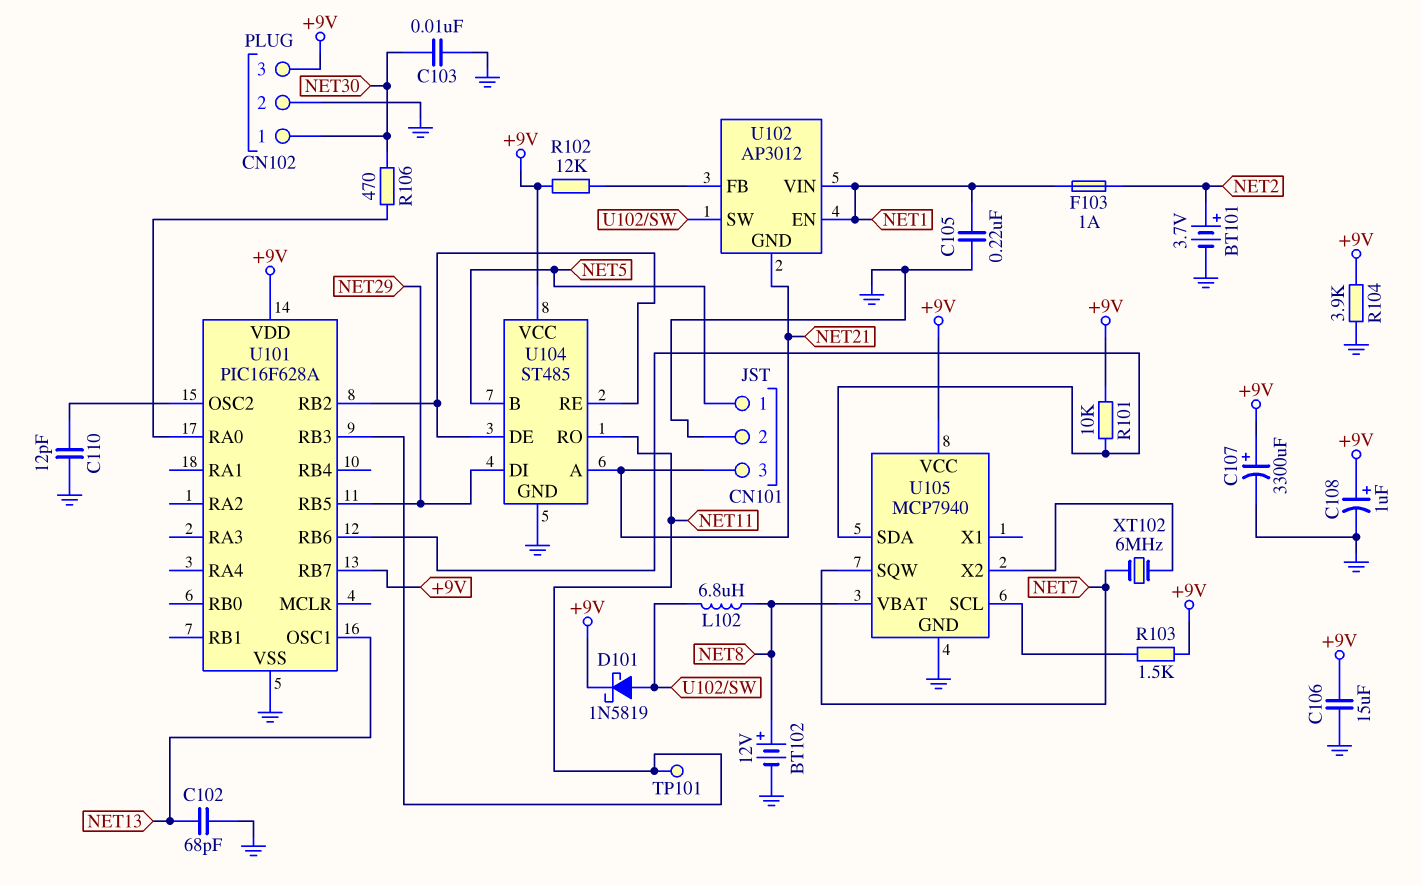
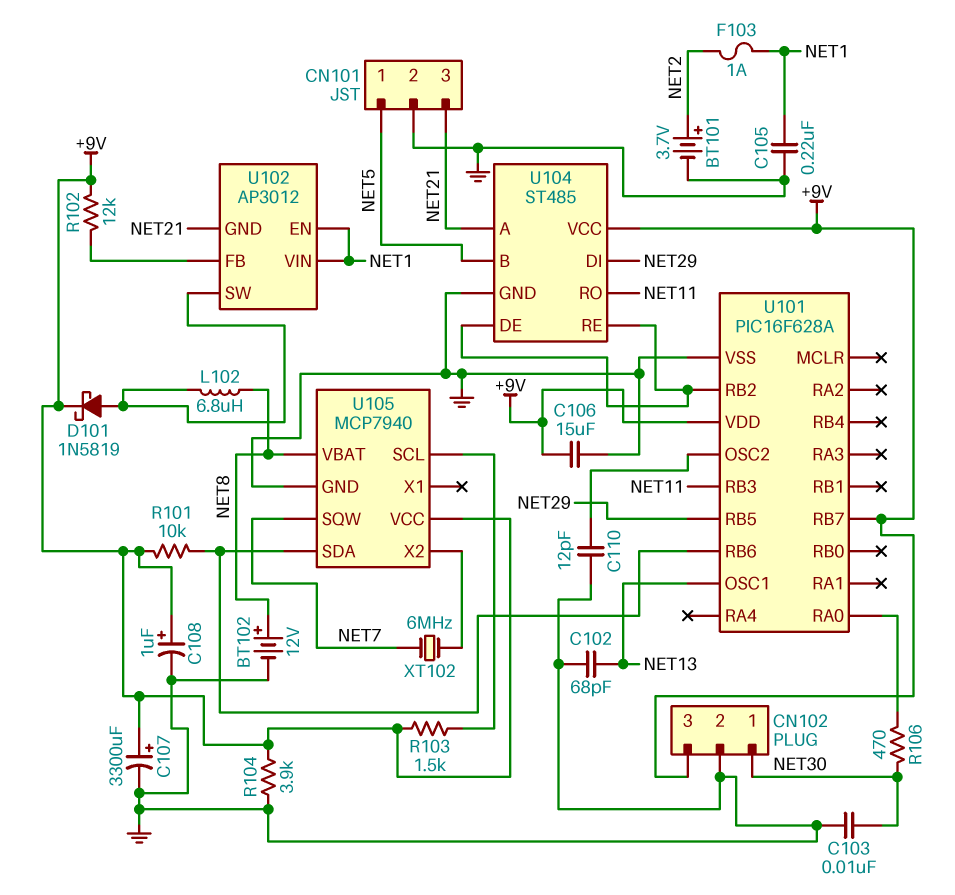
TP101: test point (NET11) -> none

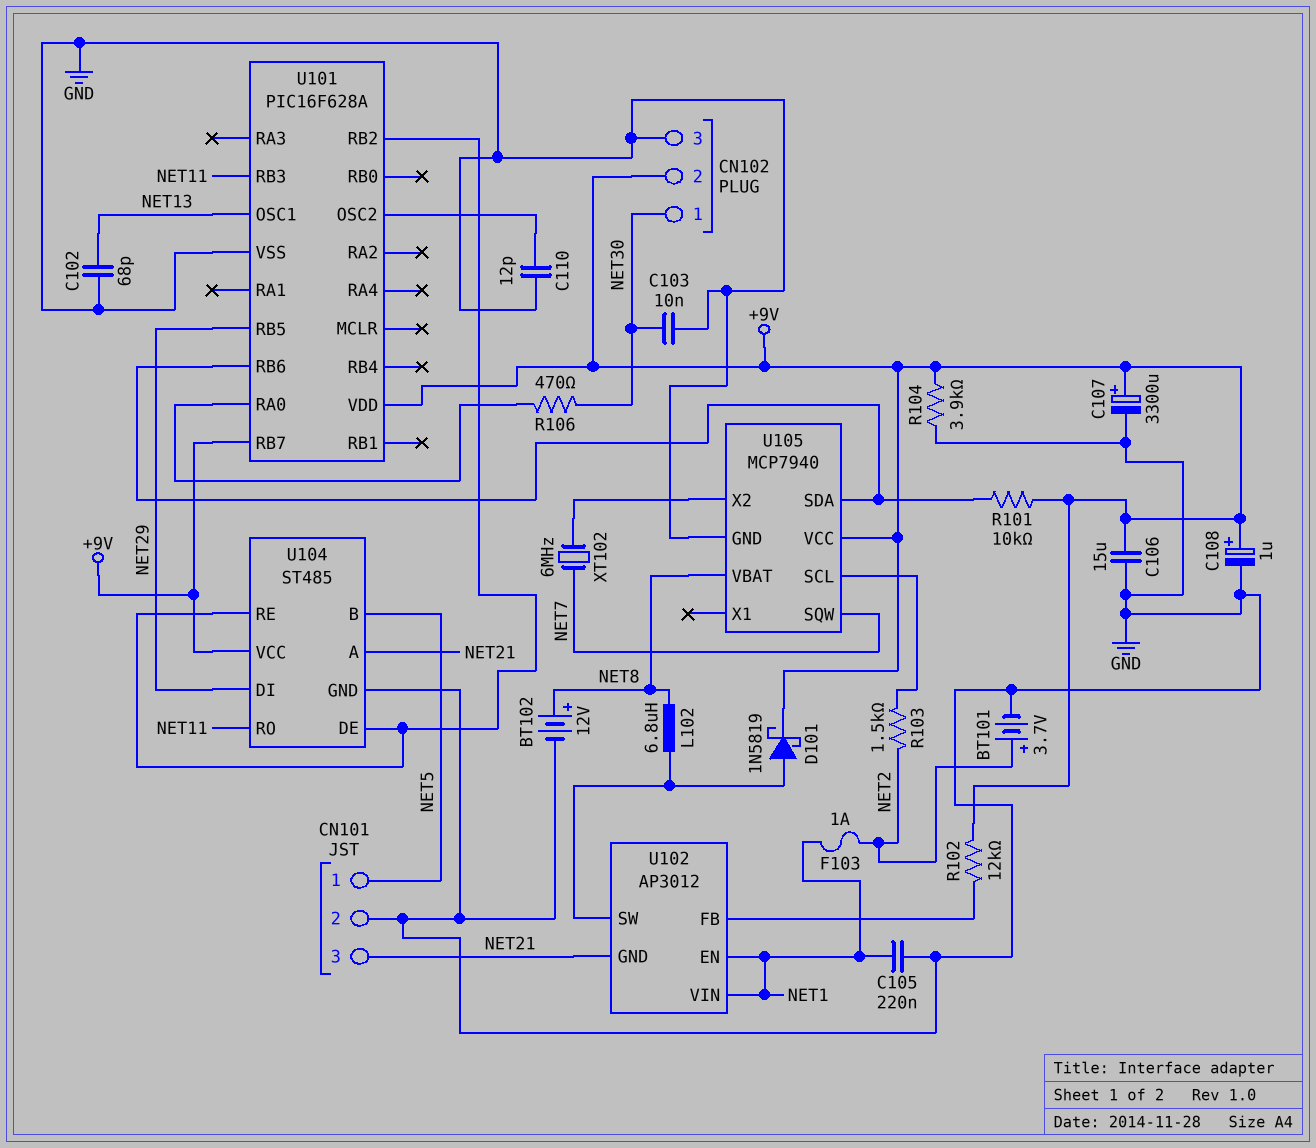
CN102 pin 2: GND -> +9V
CN102 pin 3: +9V -> GND
R103: 1.5k (+9V, U105/SCL) -> 1.5k (NET2, U105/SCL)

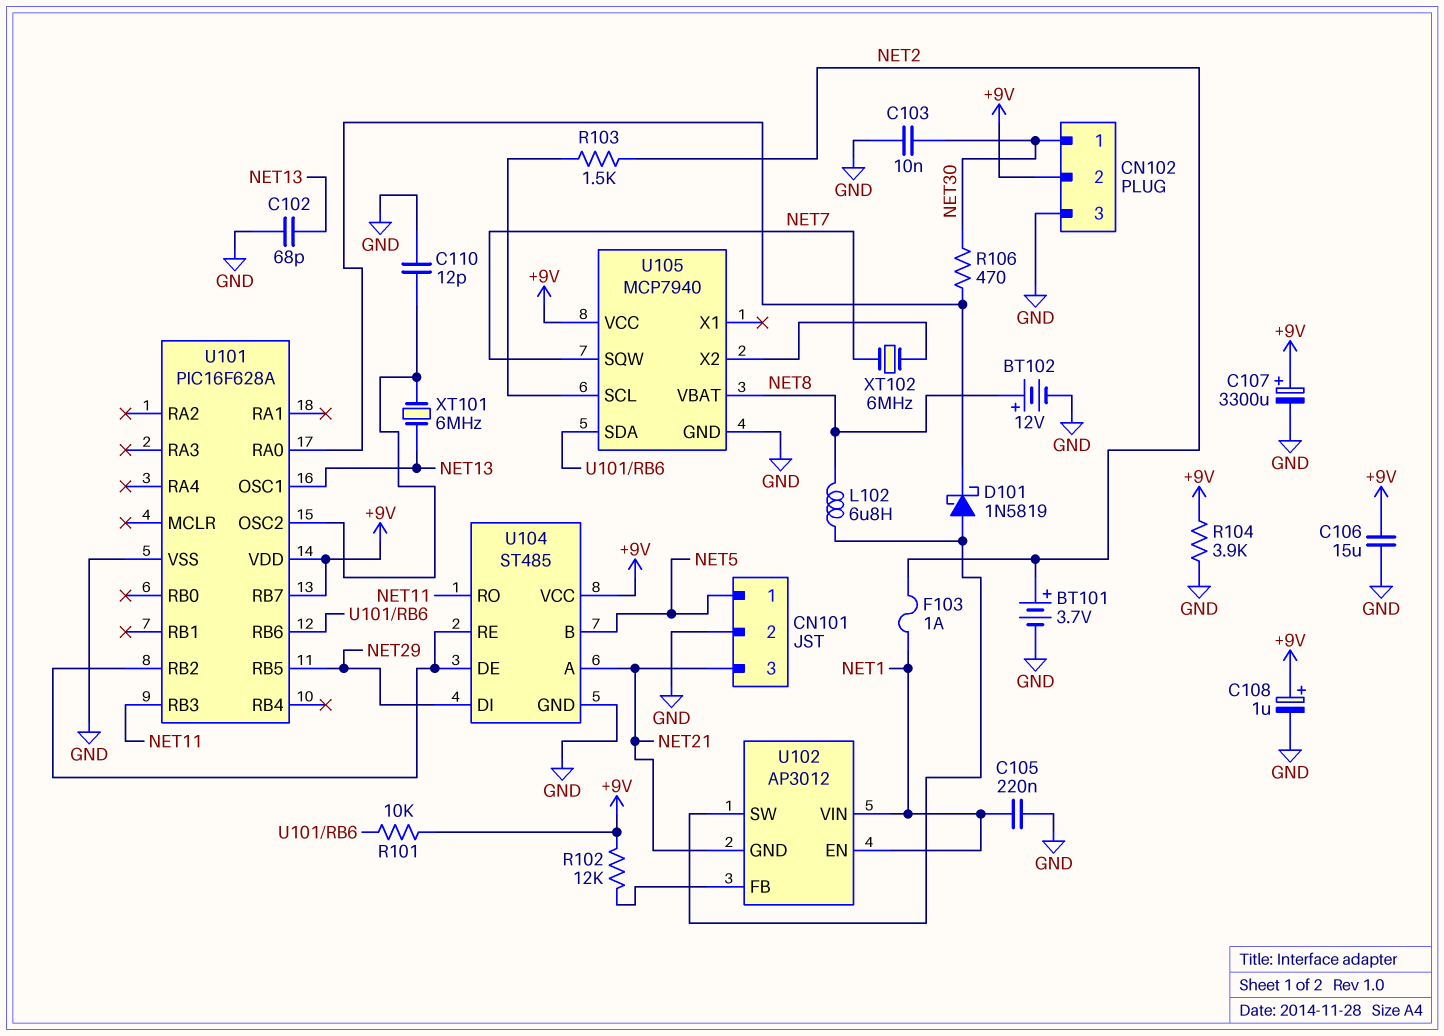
D101: schottky 1N5819 (A U102/SW, K +9V) -> schottky 1N5819 (A U102/SW, K U101/RA0)
XT101: none -> 6MHz (NET13, U101/OSC2)

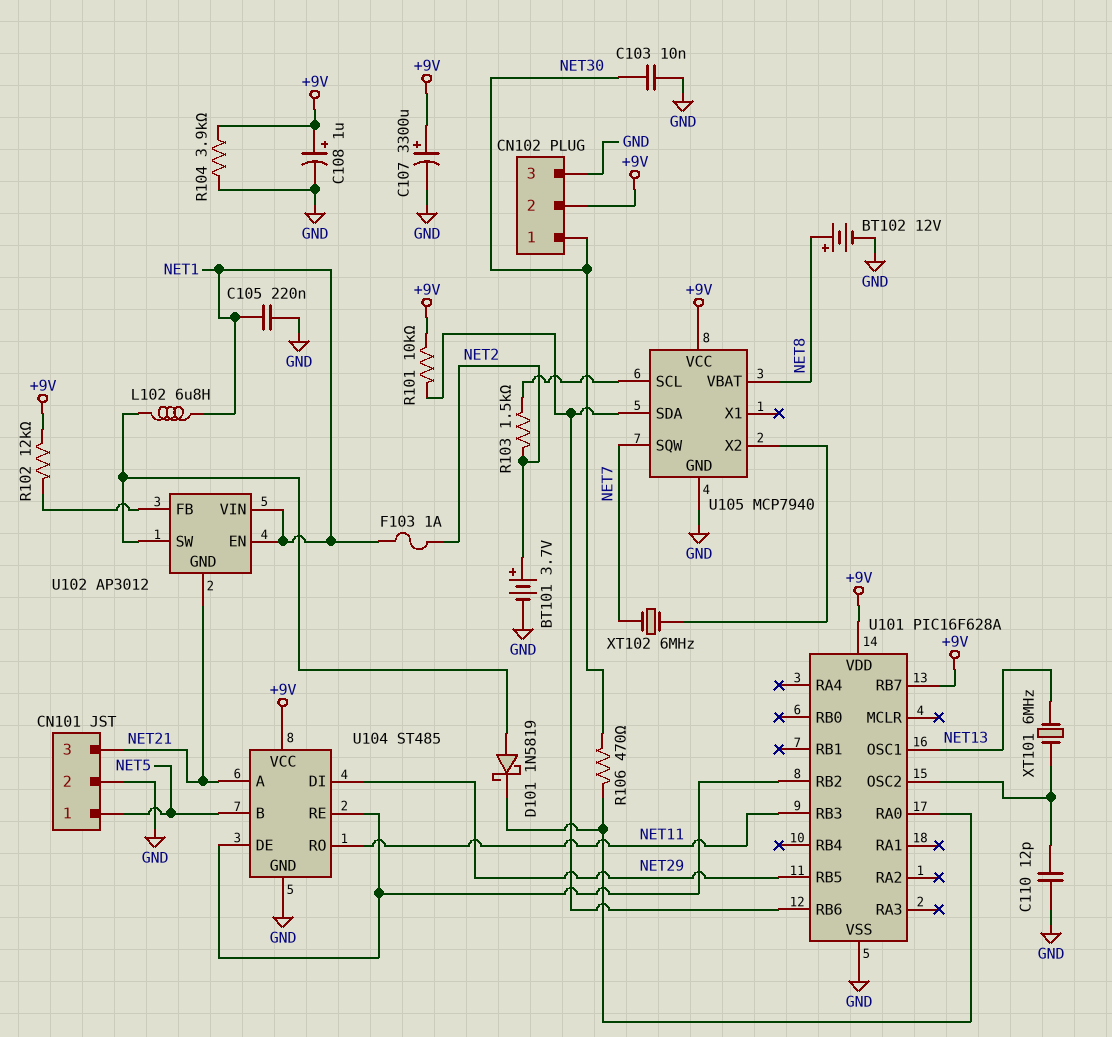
C102: 68pF (GND, NET13) -> none
C106: 15uF (+9V, GND) -> none
L102: 6.8uH (NET8, U102/SW) -> 6.8uH (NET1, U102/SW)

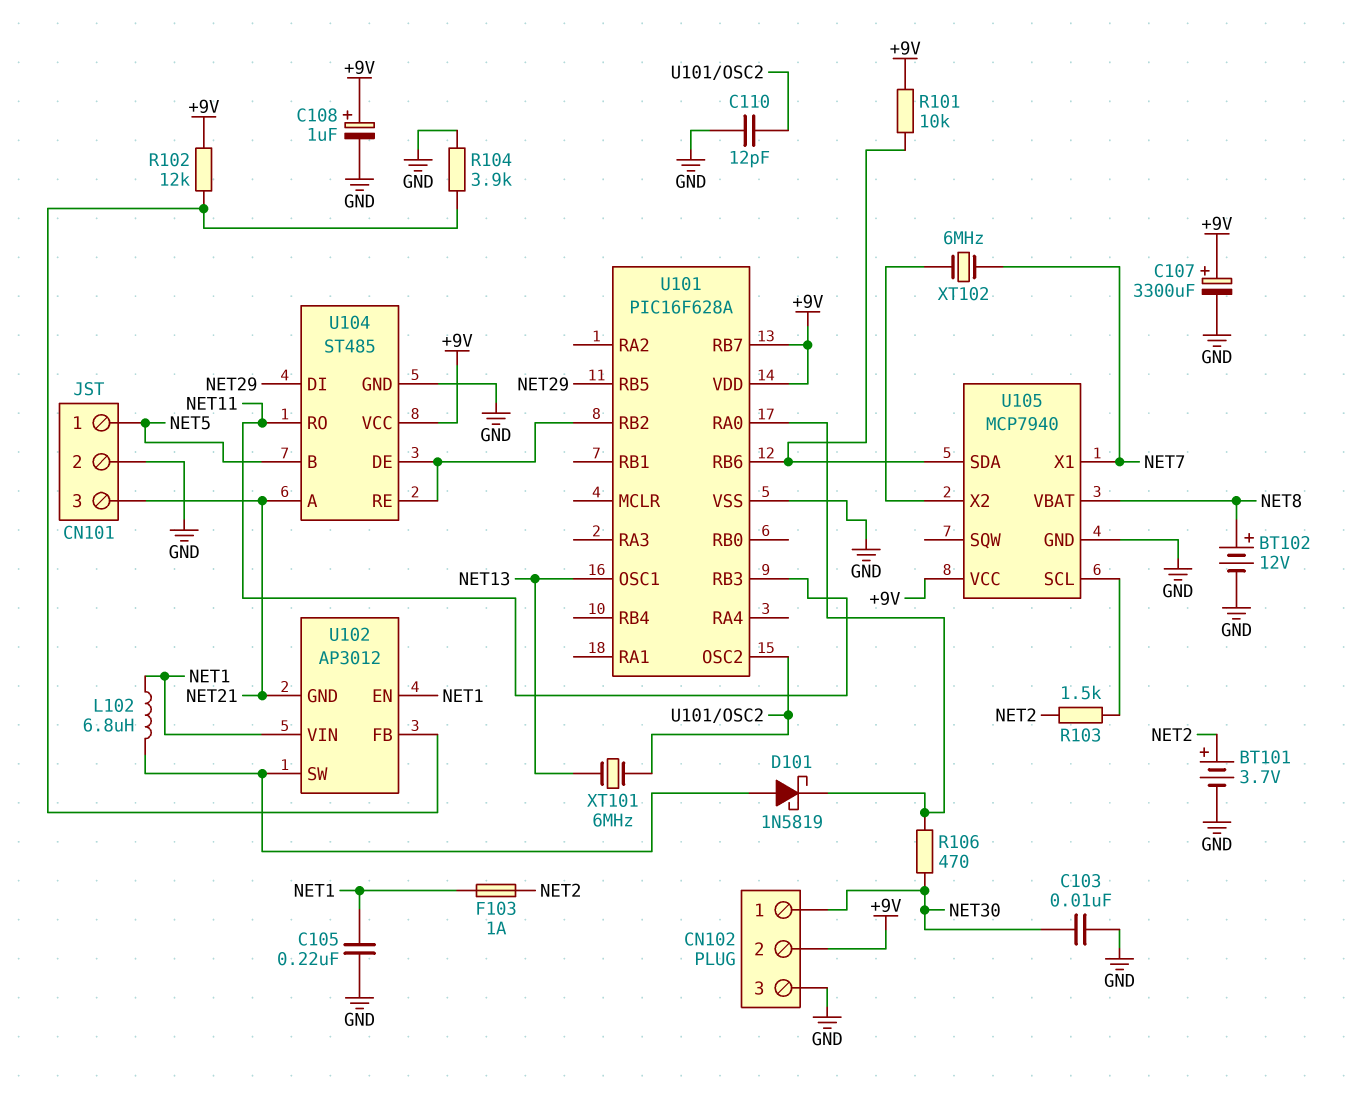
R104: 3.9k (+9V, GND) -> 3.9k (GND, U102/FB)
U105 pin SQW: NET7 -> none
U105 pin X1: none -> NET7

